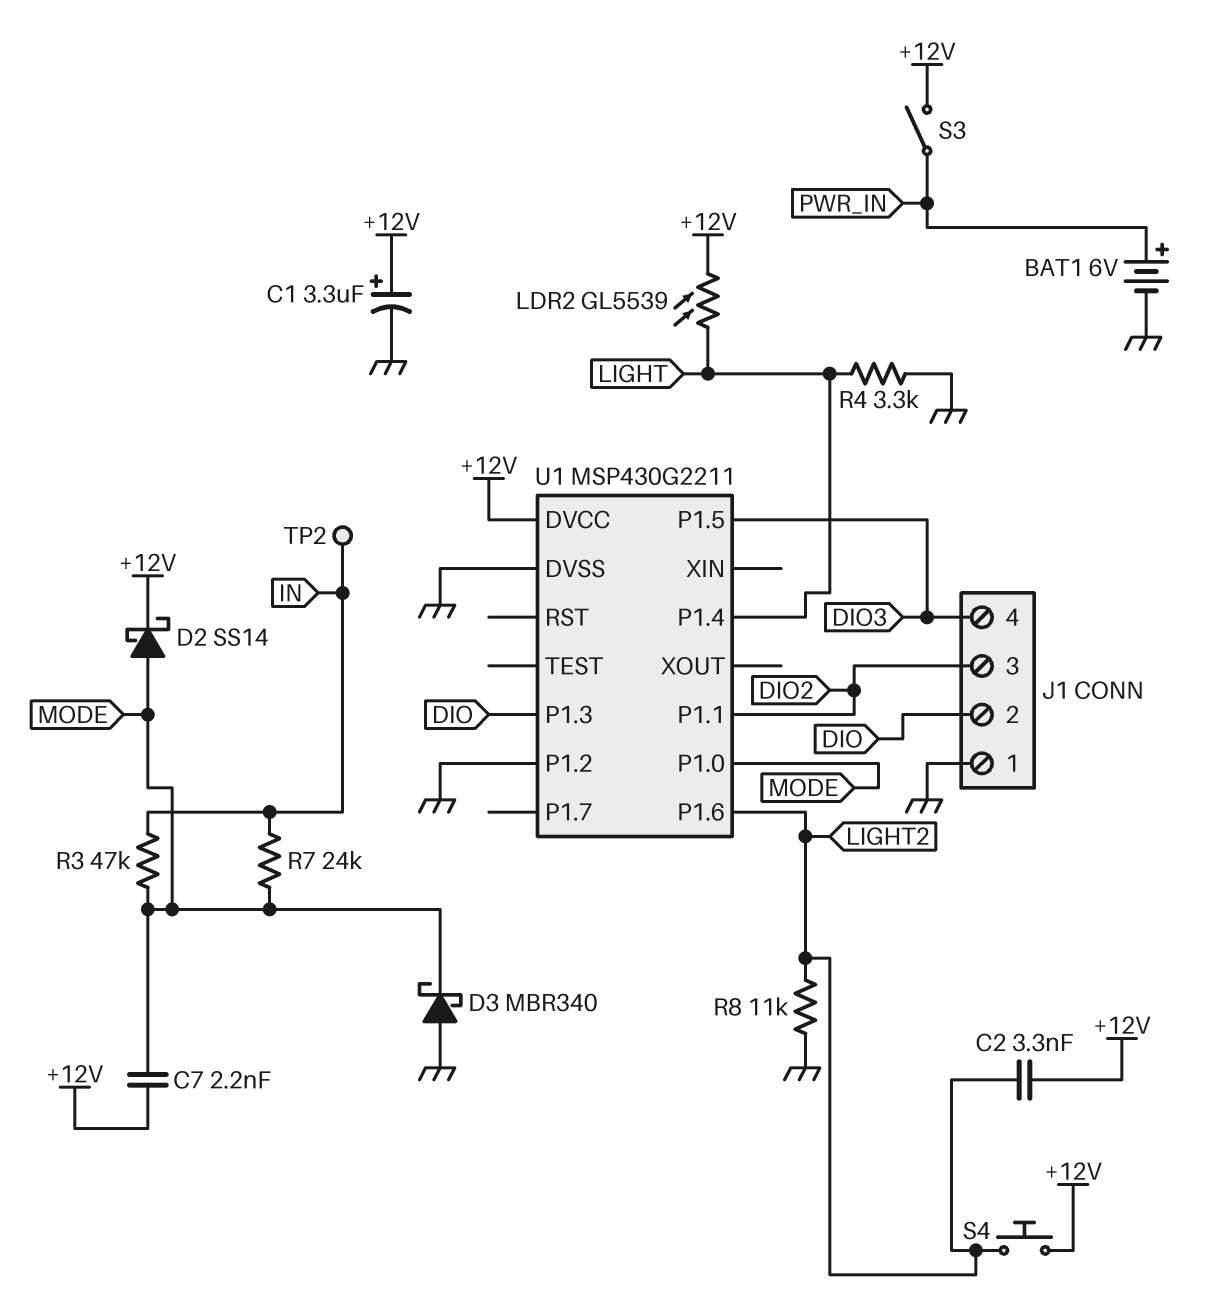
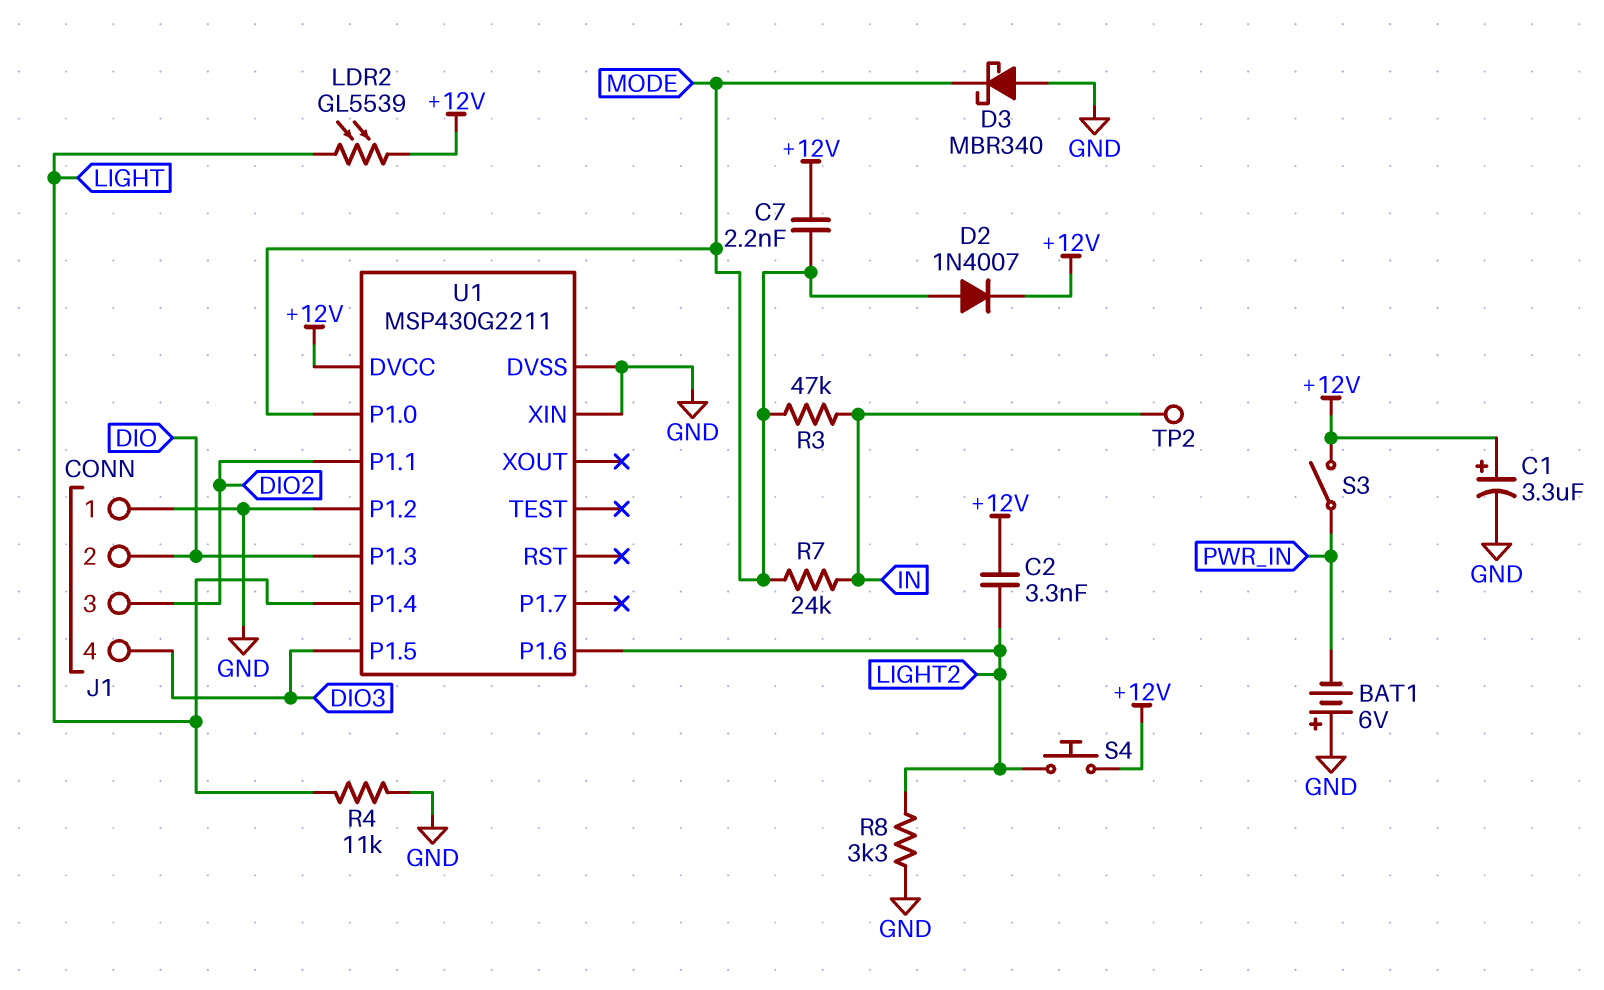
BAT1: 6V (plus PWR_IN, minus GND) -> 6V (plus GND, minus PWR_IN)
D2: schottky SS14 (A MODE, K +12V) -> diode 1N4007 (A MODE, K +12V)
R4: 3.3k (GND, LIGHT) -> 11k (GND, LIGHT)
R8: 11k (GND, LIGHT2) -> 3.3k (GND, LIGHT2)
U1 pin XIN: none -> GND

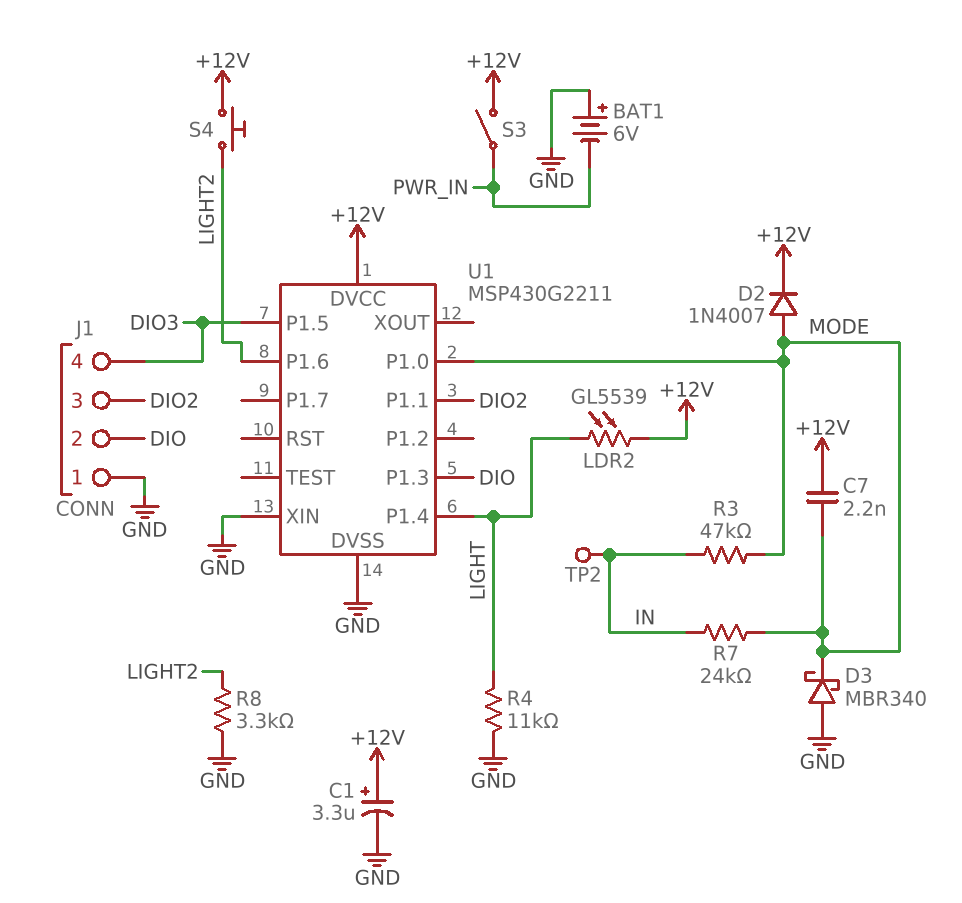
C2: 3.3nF (+12V, LIGHT2) -> none
U1 pin P1.2: GND -> none

